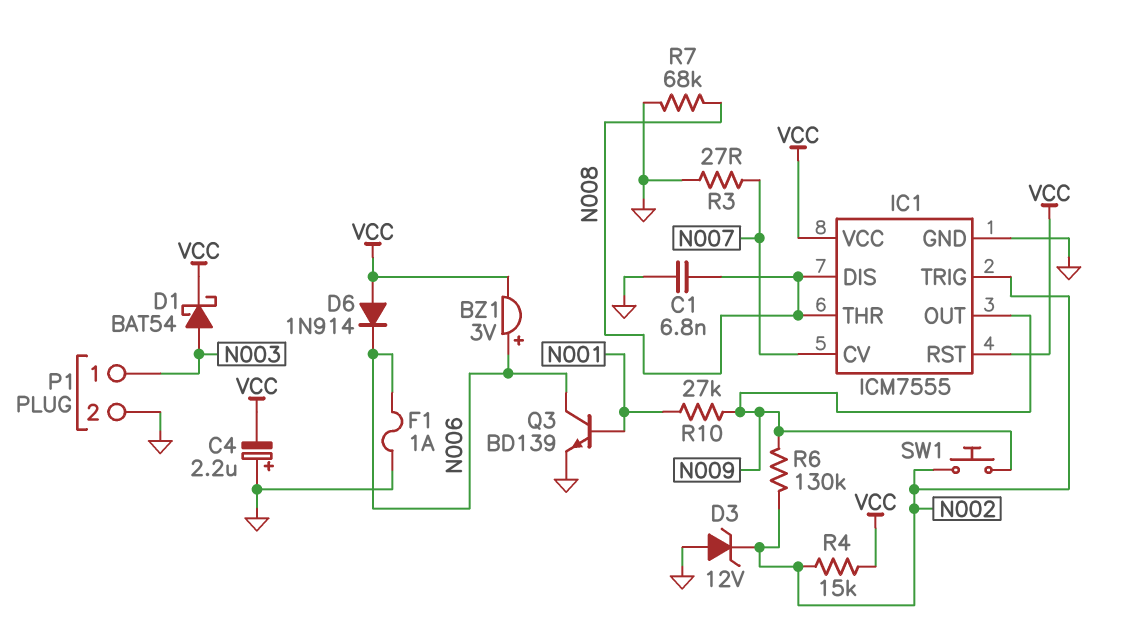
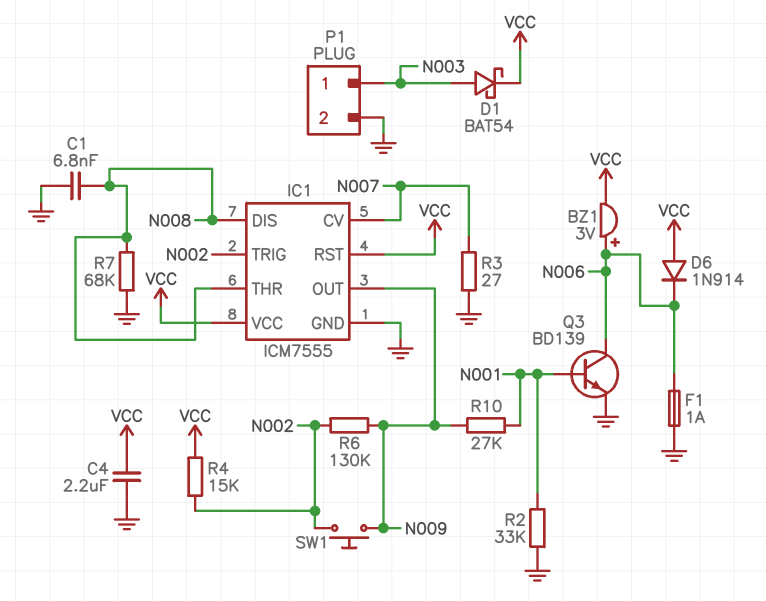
C4: 2.2uF (plus GND, minus VCC) -> 2.2uF (GND, VCC)
D3: zener 12V (A GND, K N002) -> none
R2: none -> 33k (GND, N001)

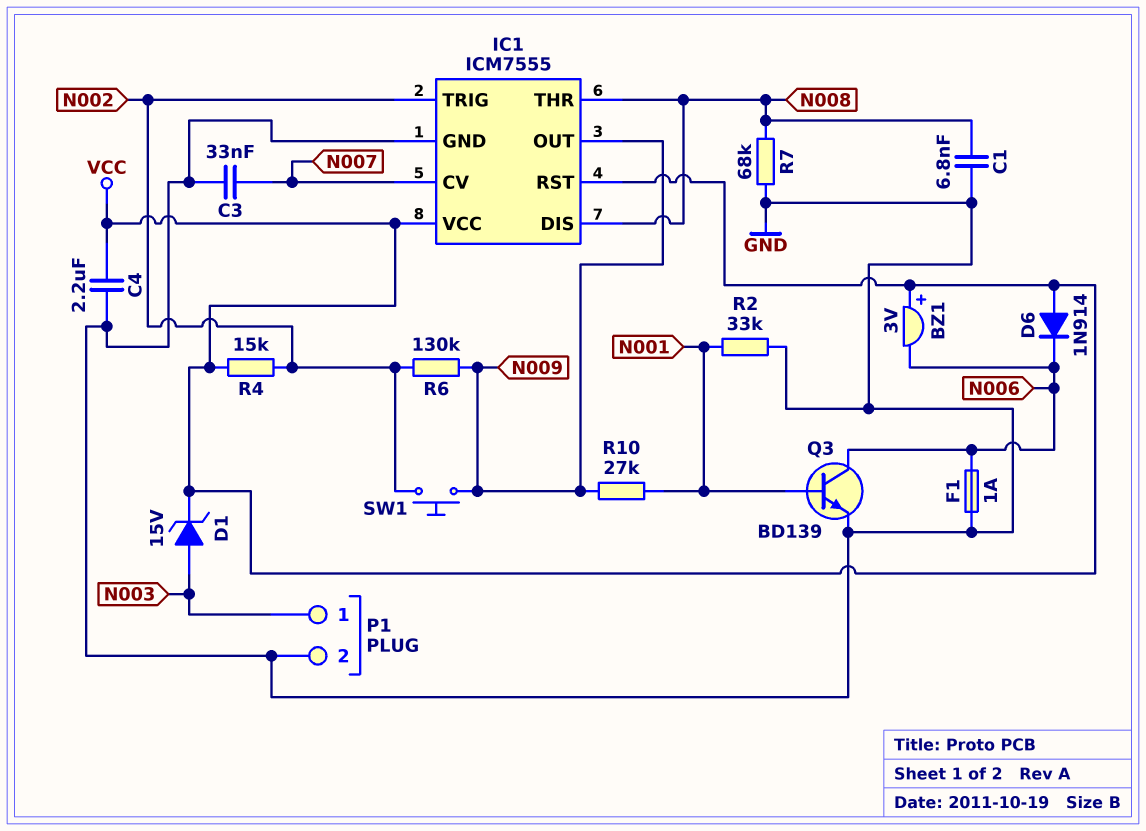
BZ1: buzzer 3V (plus N006, minus VCC) -> buzzer 3V (plus VCC, minus N006)
C3: none -> 33nF (GND, N007)
D1: schottky BAT54 (A N003, K VCC) -> zener 15V (A N003, K VCC)
R3: 27 (GND, N007) -> none

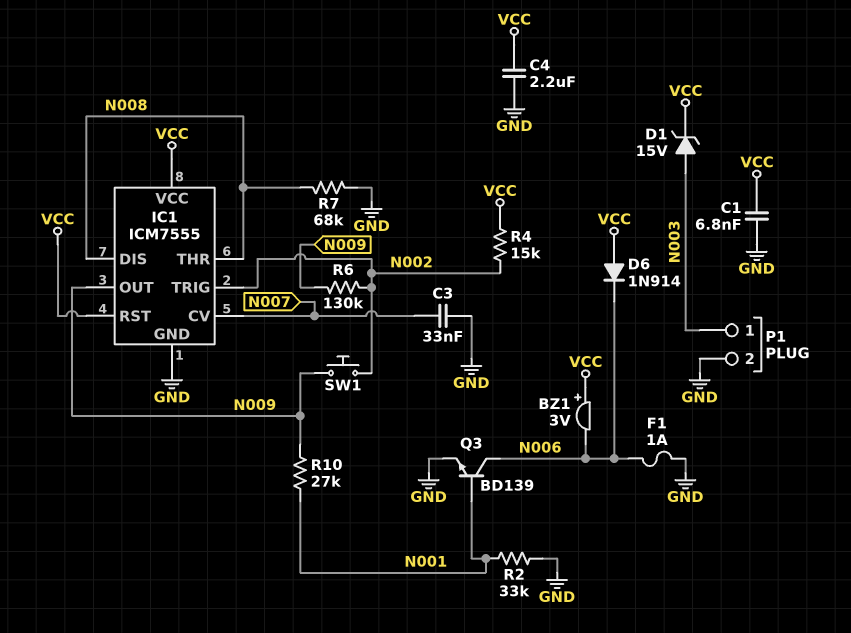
C1: 6.8nF (GND, N008) -> 6.8nF (GND, VCC)

